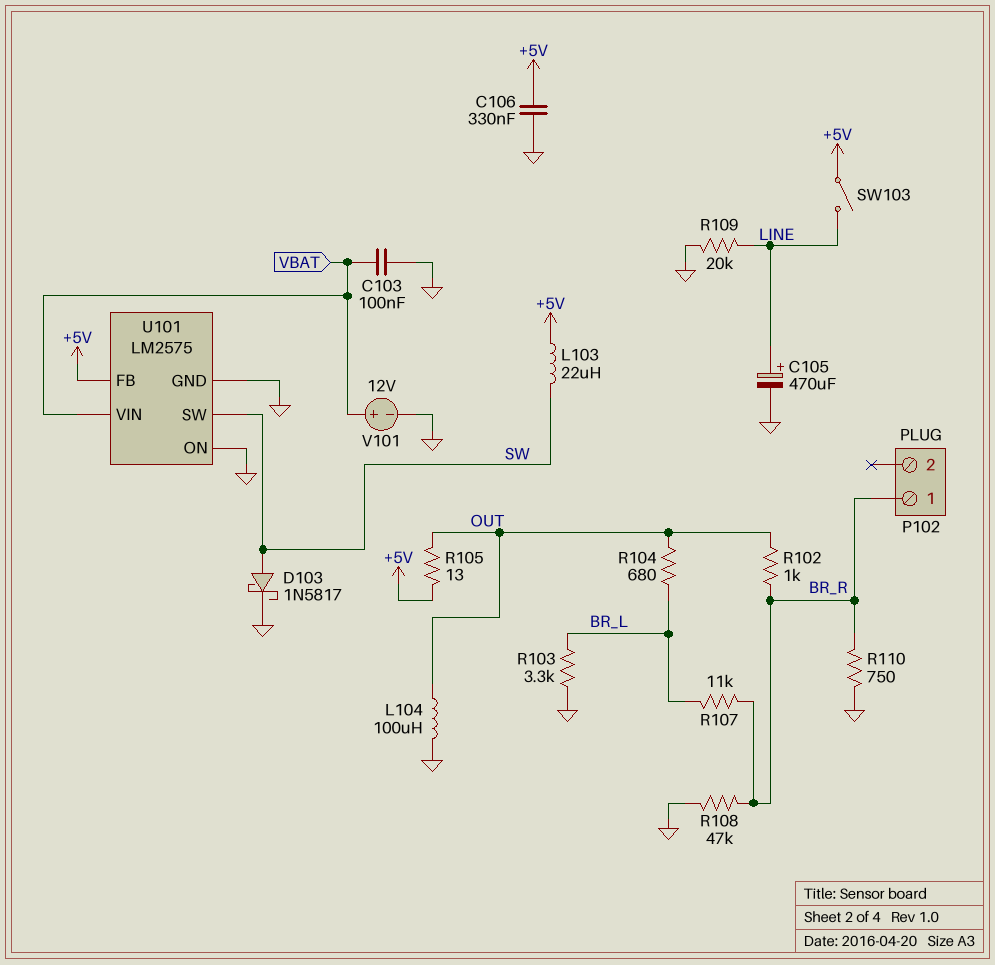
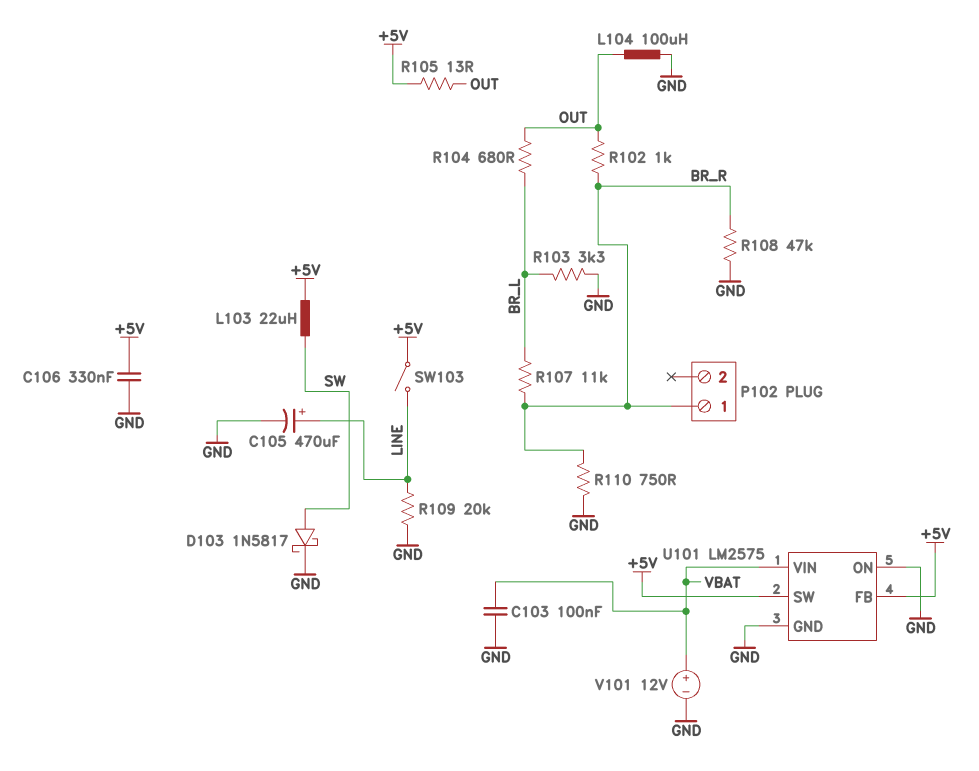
U101 pin SW: SW -> +5V

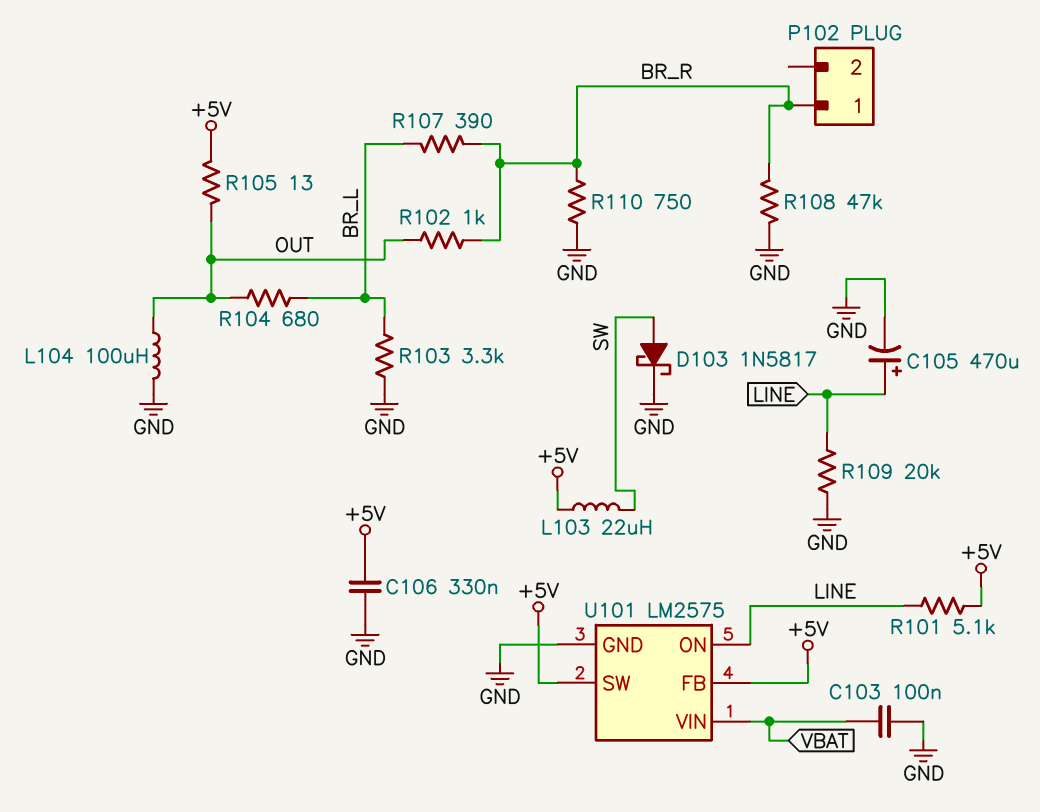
R101: none -> 5.1k (+5V, LINE)
R107: 11k (BR_L, BR_R) -> 390 (BR_L, BR_R)
SW103: switch (+5V, LINE) -> none
U101 pin ON: GND -> LINE
V101: 12V (plus VBAT, minus GND) -> none

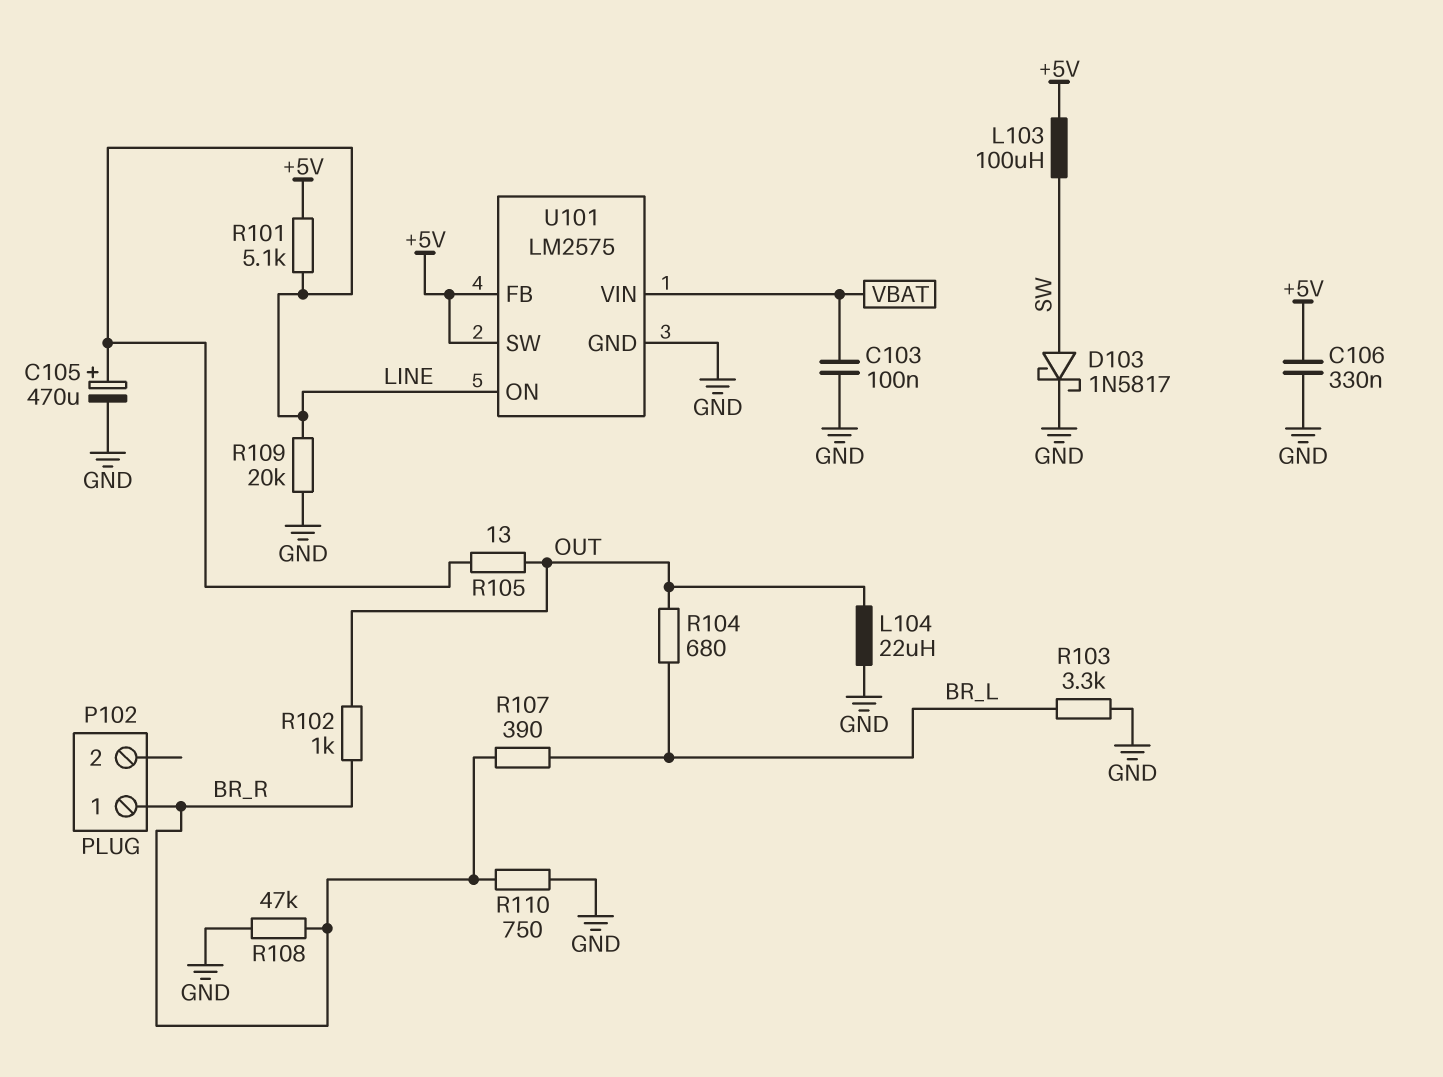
L103: 22uH (+5V, SW) -> 100uH (+5V, SW)
L104: 100uH (GND, OUT) -> 22uH (GND, OUT)
R105: 13 (+5V, OUT) -> 13 (LINE, OUT)

